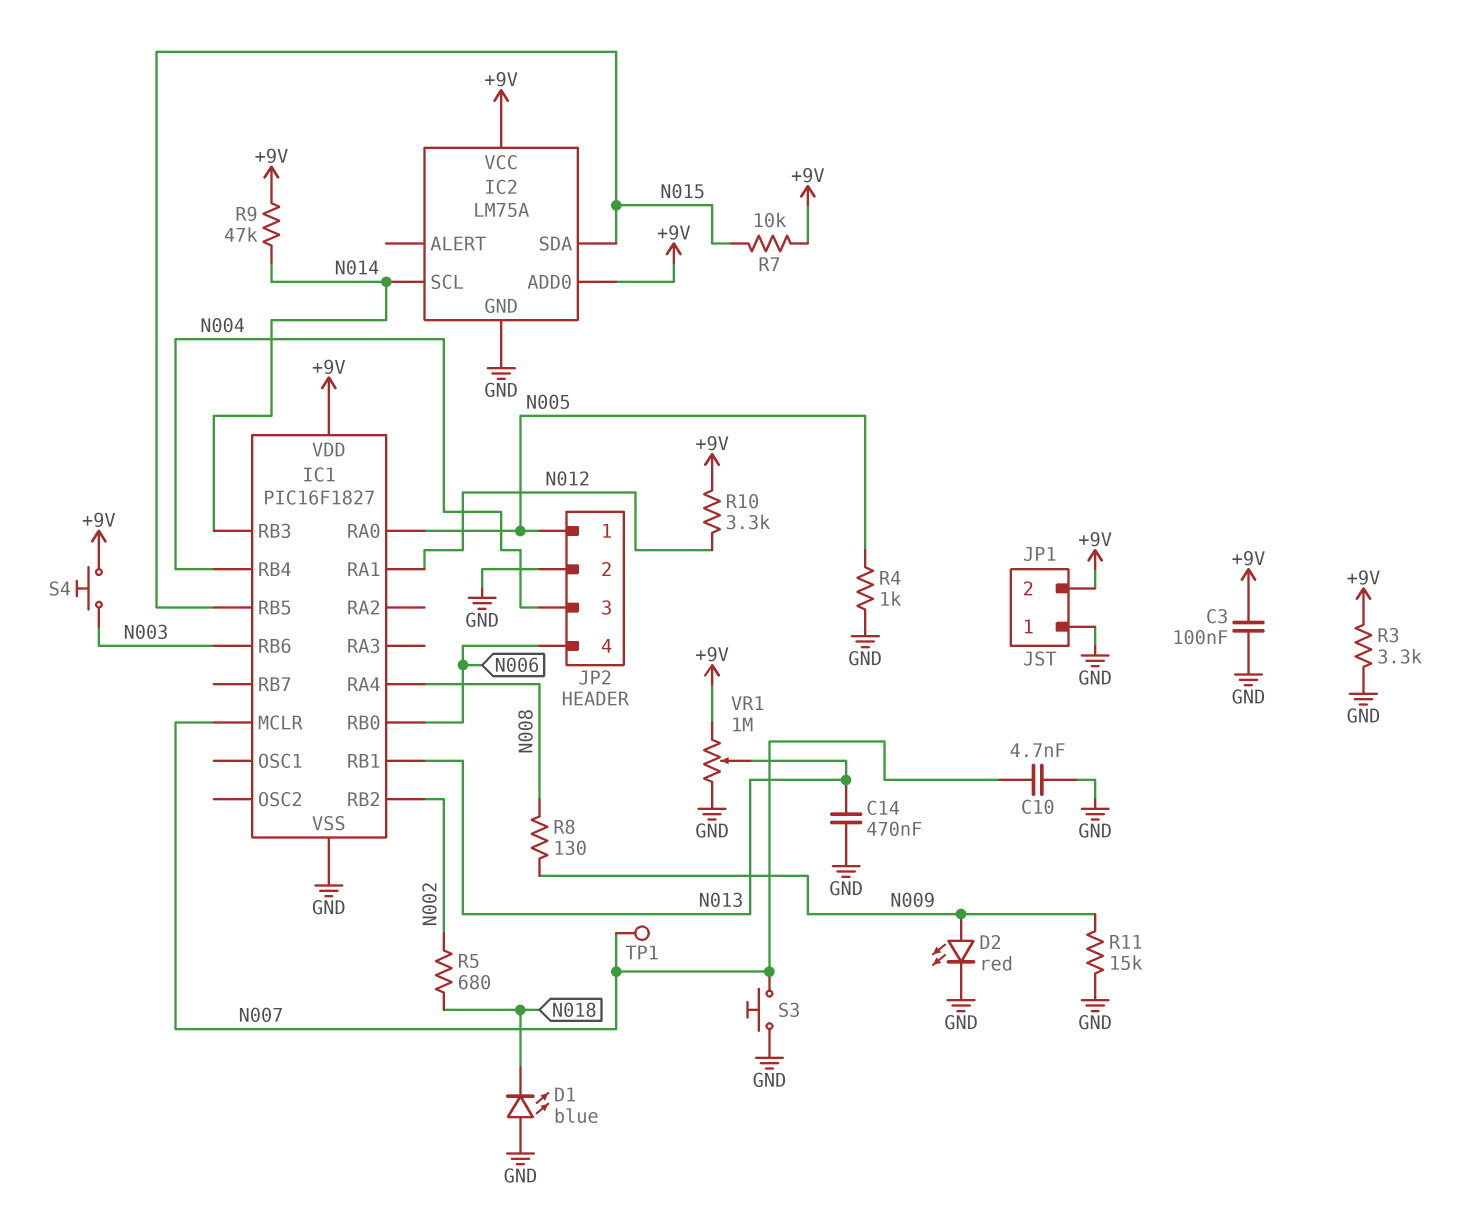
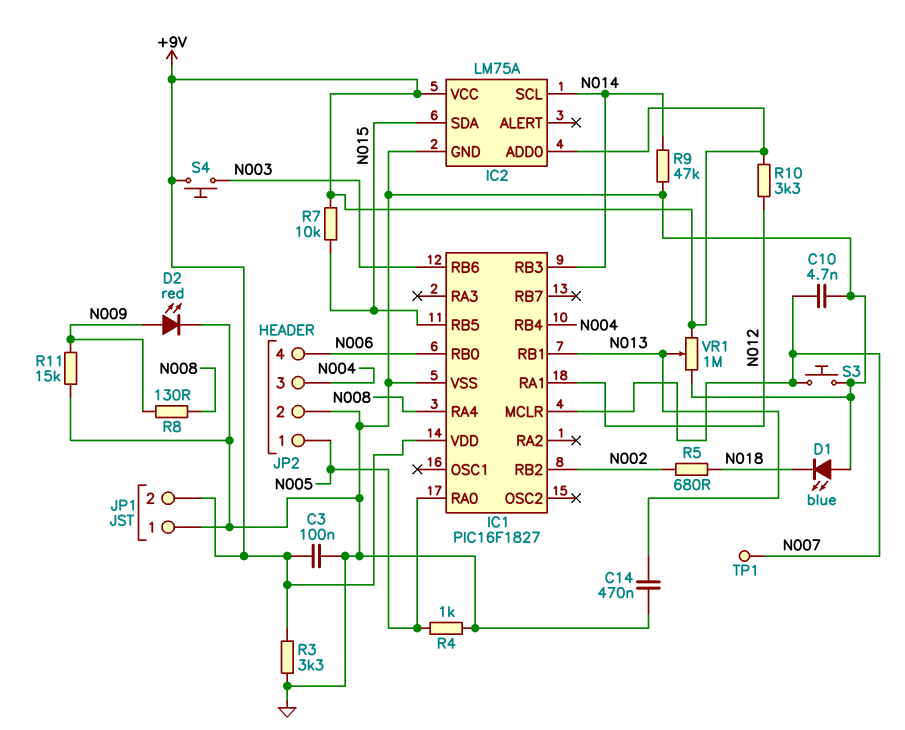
R9: 47k (+9V, N014) -> 47k (GND, N014)

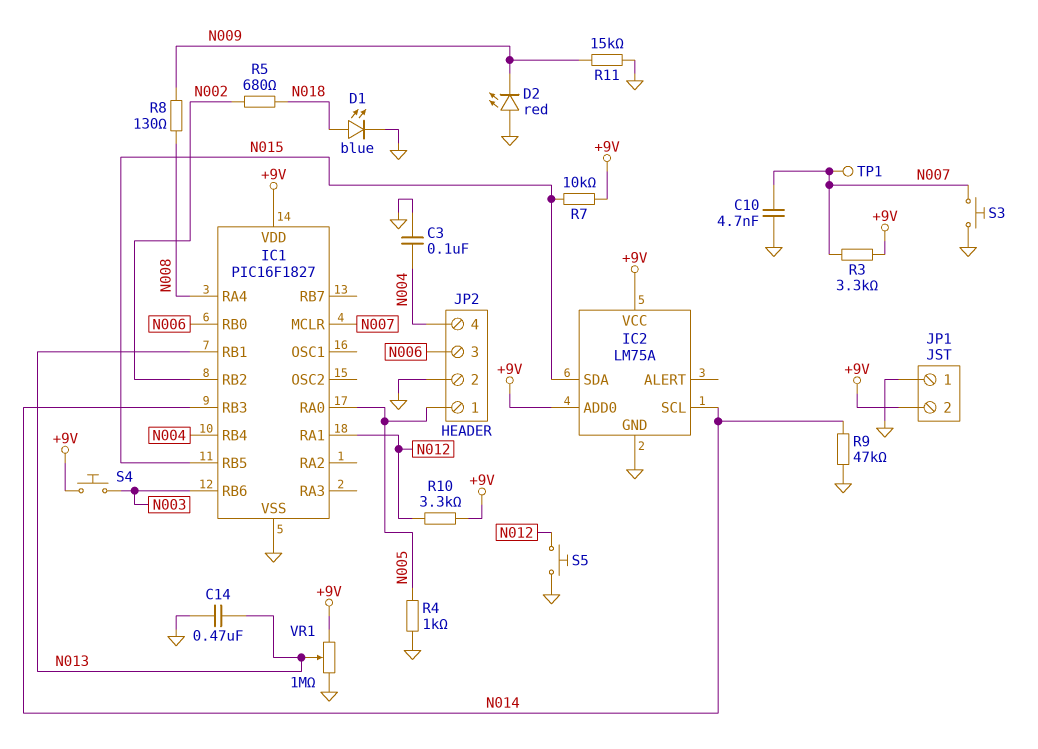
C3: 100nF (+9V, GND) -> 100nF (GND, N004)
D1: LED blue (A GND, K N018) -> LED blue (A N018, K GND)
D2: LED red (A N009, K GND) -> LED red (A GND, K N009)
JP2 pin 3: N004 -> N006
JP2 pin 4: N006 -> N004
R3: 3.3k (+9V, GND) -> 3.3k (+9V, N007)
S5: none -> button (GND, N012)

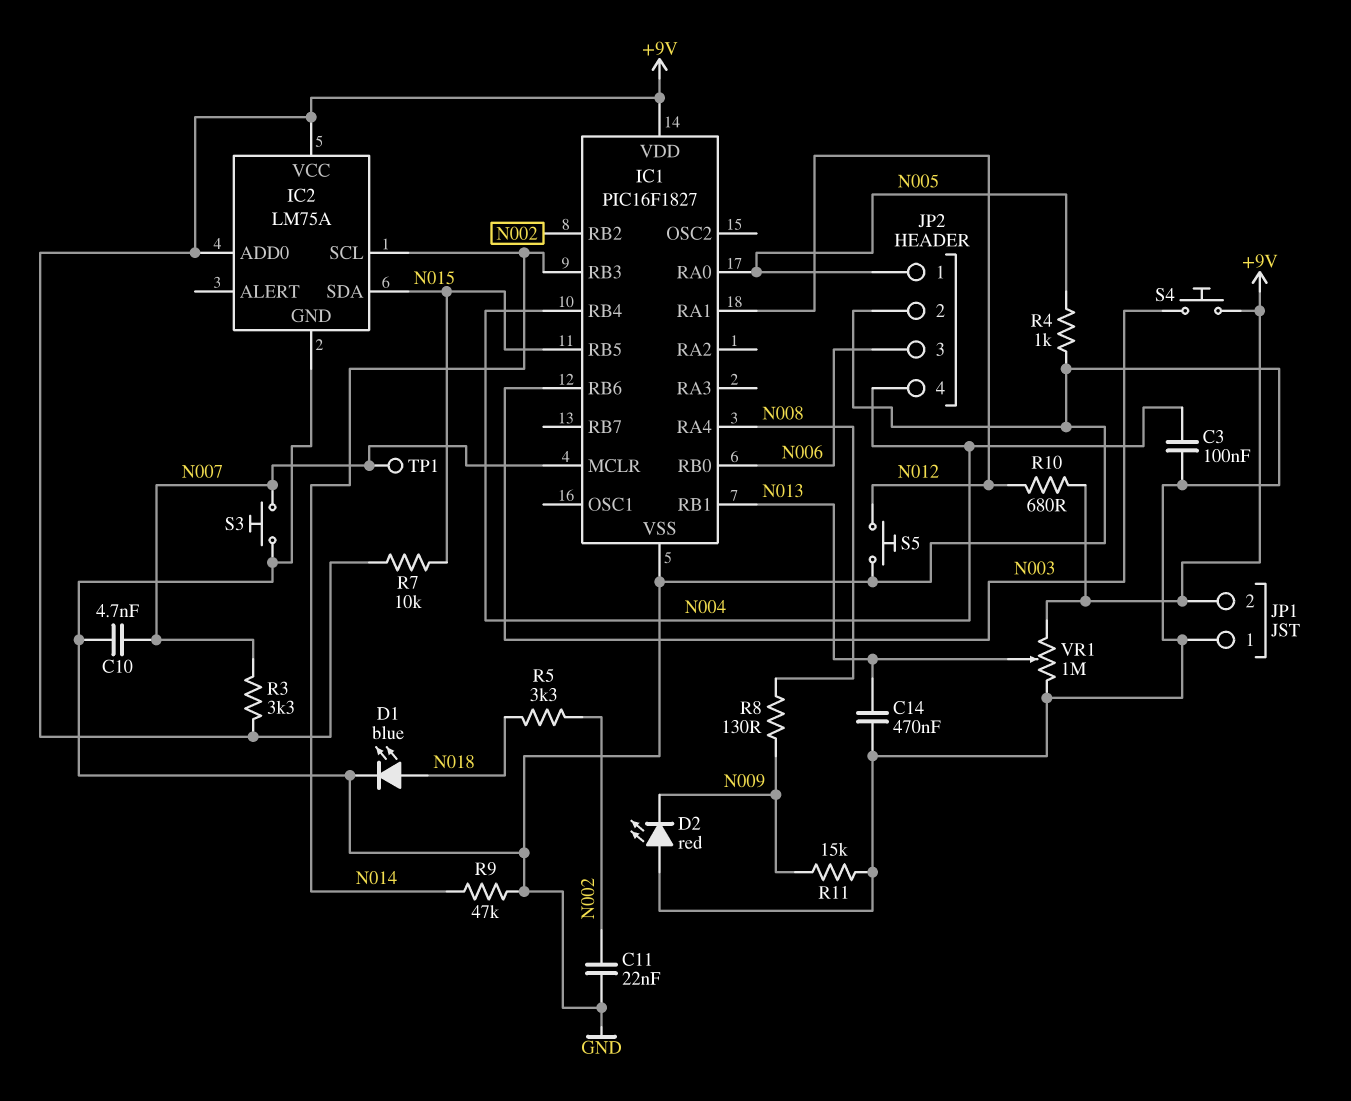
C11: none -> 22nF (GND, N002)
R5: 680 (N002, N018) -> 3.3k (N002, N018)
R10: 3.3k (+9V, N012) -> 680 (+9V, N012)

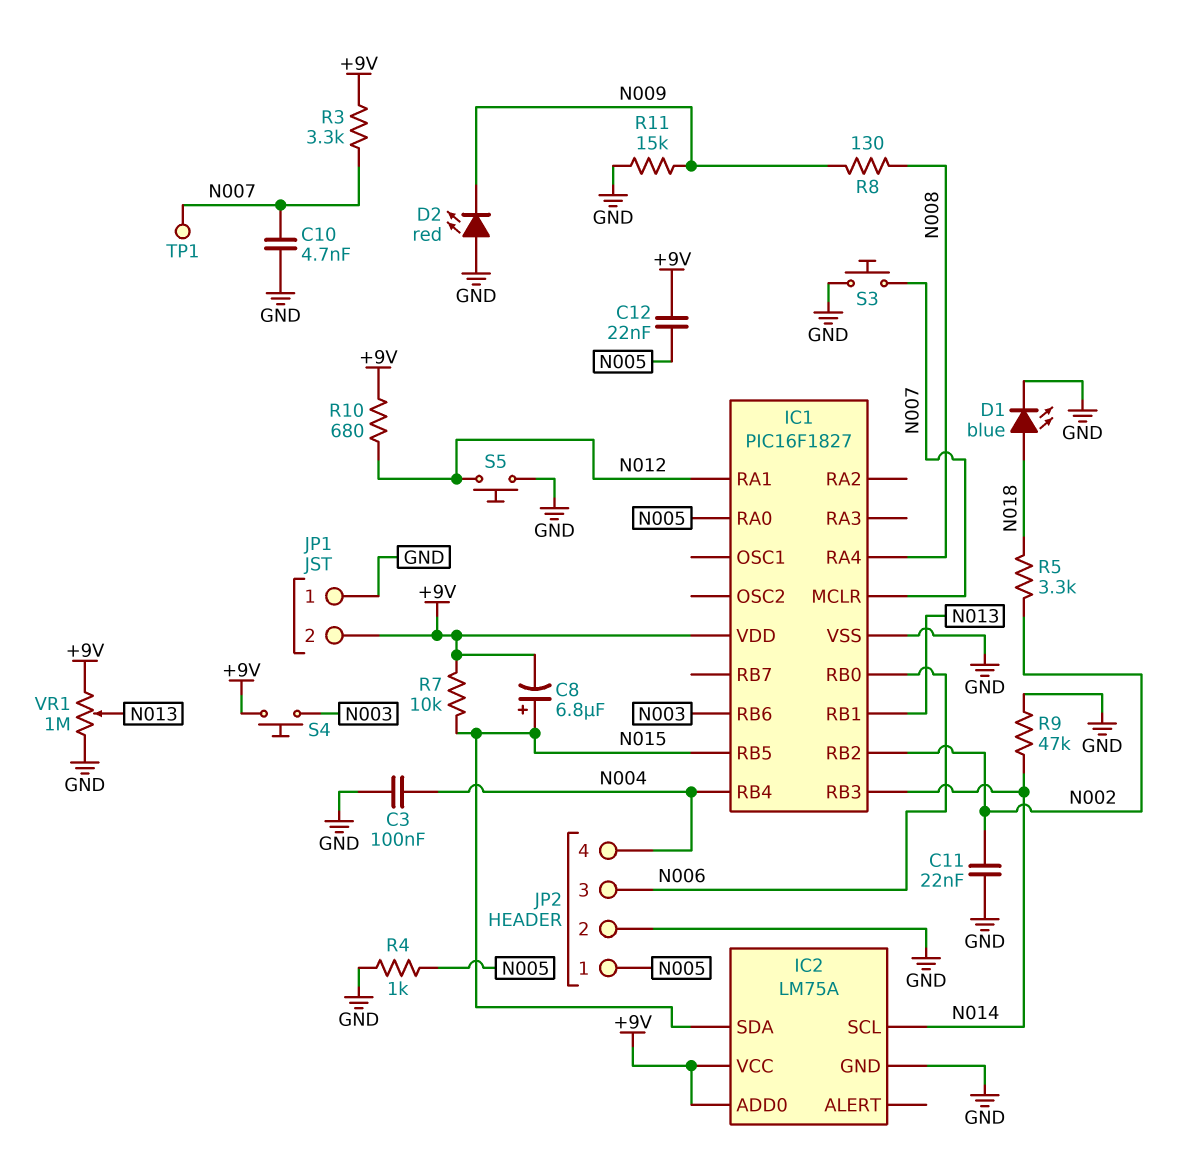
C8: none -> 6.8uF (plus N015, minus +9V)
C12: none -> 22nF (+9V, N005)
C14: 470nF (GND, N013) -> none

